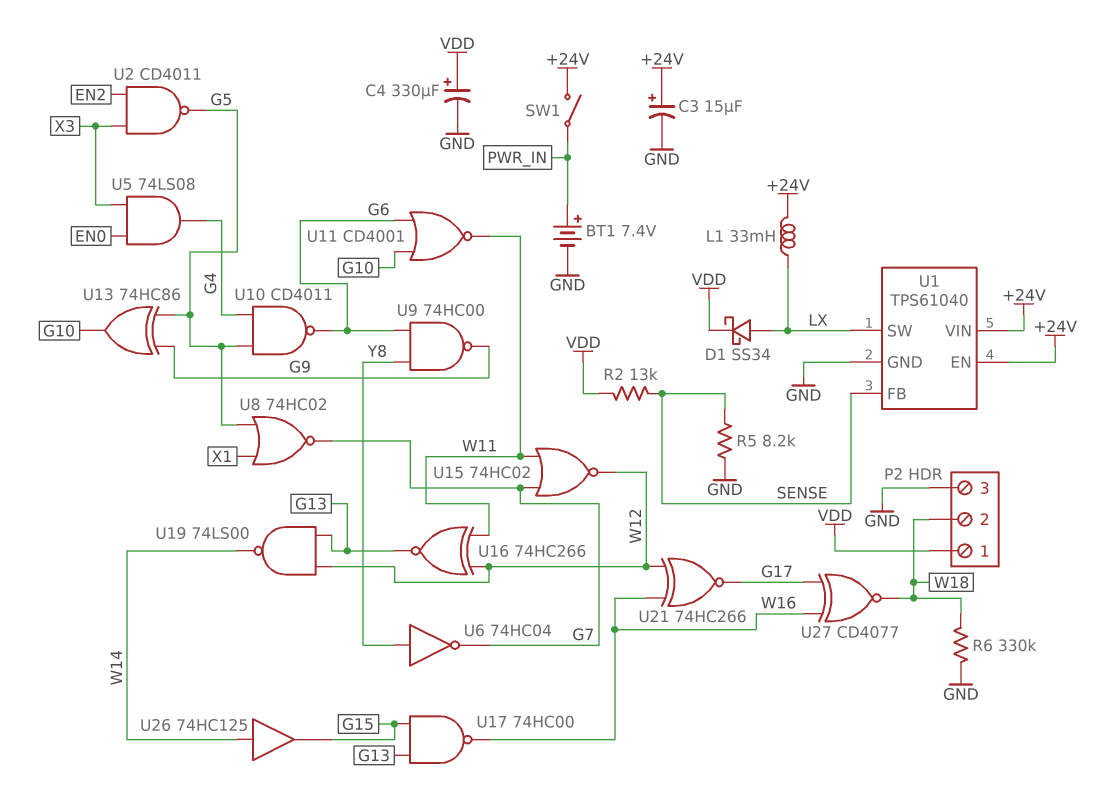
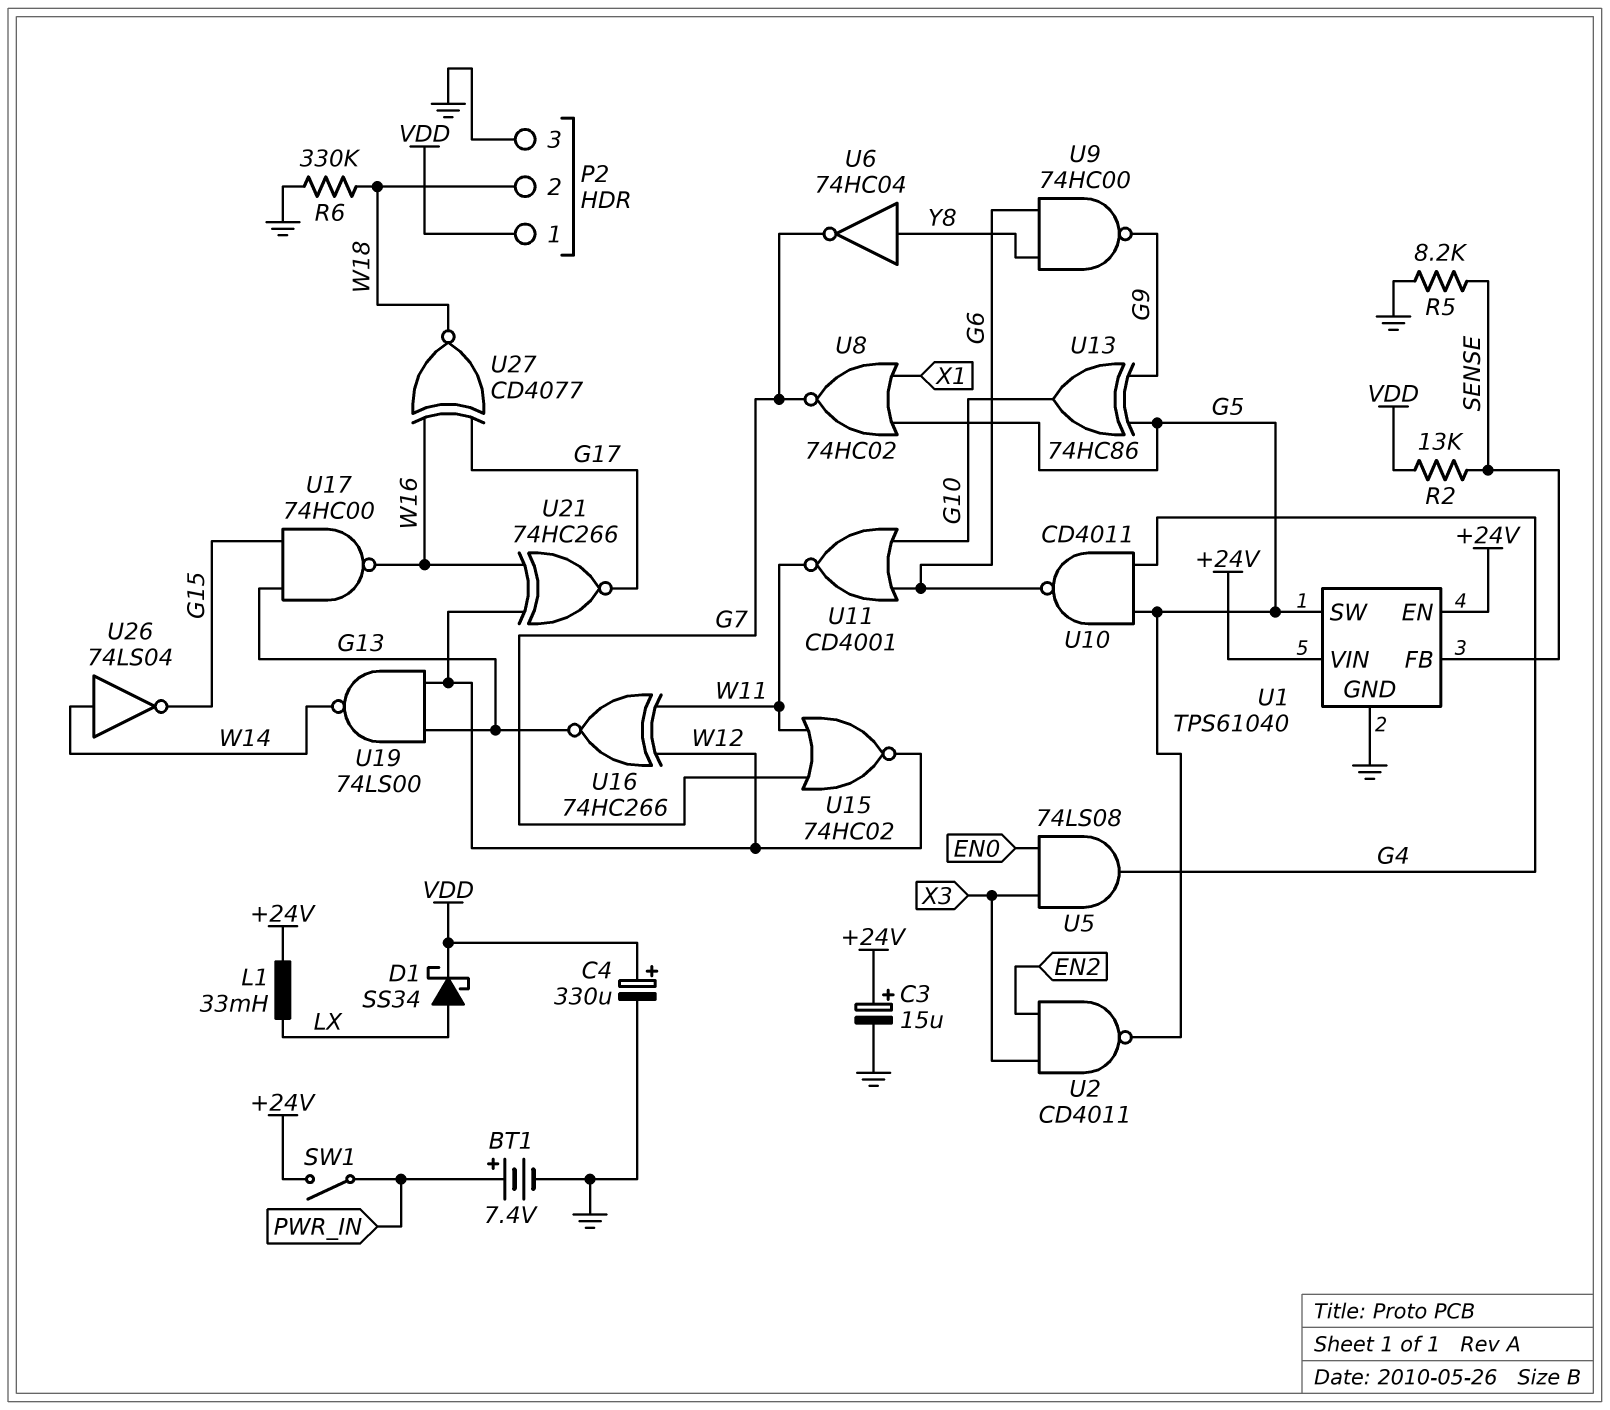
U1 pin SW: LX -> G5
U26: buffer 74HC125 (in W14, out G15) -> NOT 74LS04 (in W14, out G15)

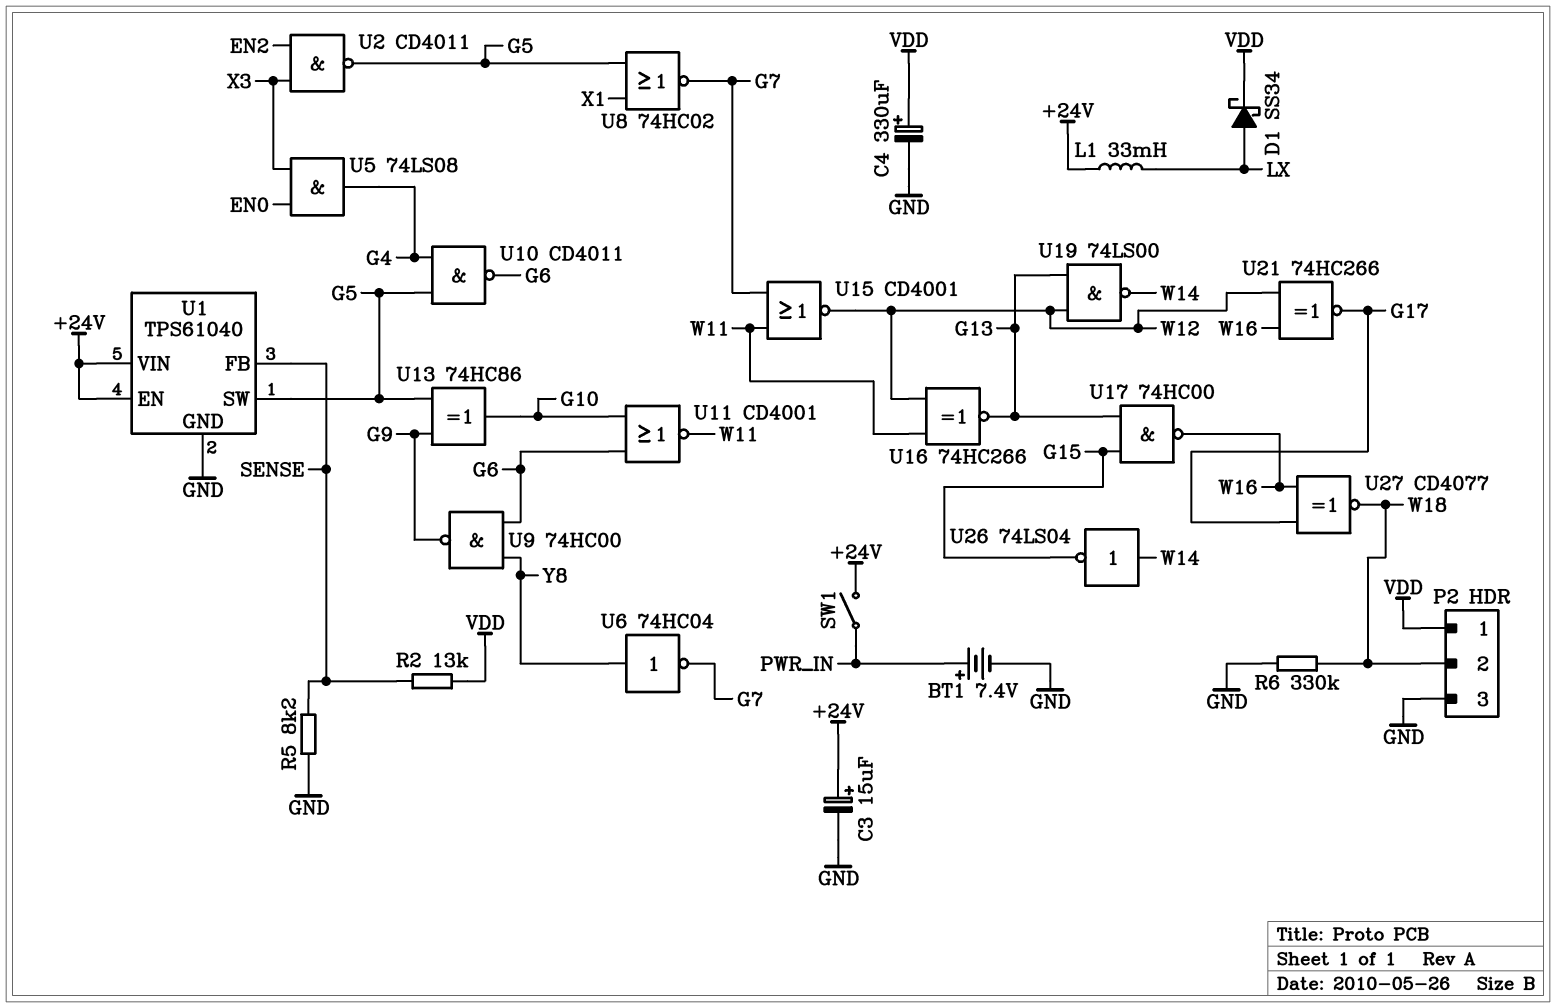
U15: NOR 74HC02 (in G7, in W11, out W12) -> NOR CD4001 (in G7, in W11, out W12)

